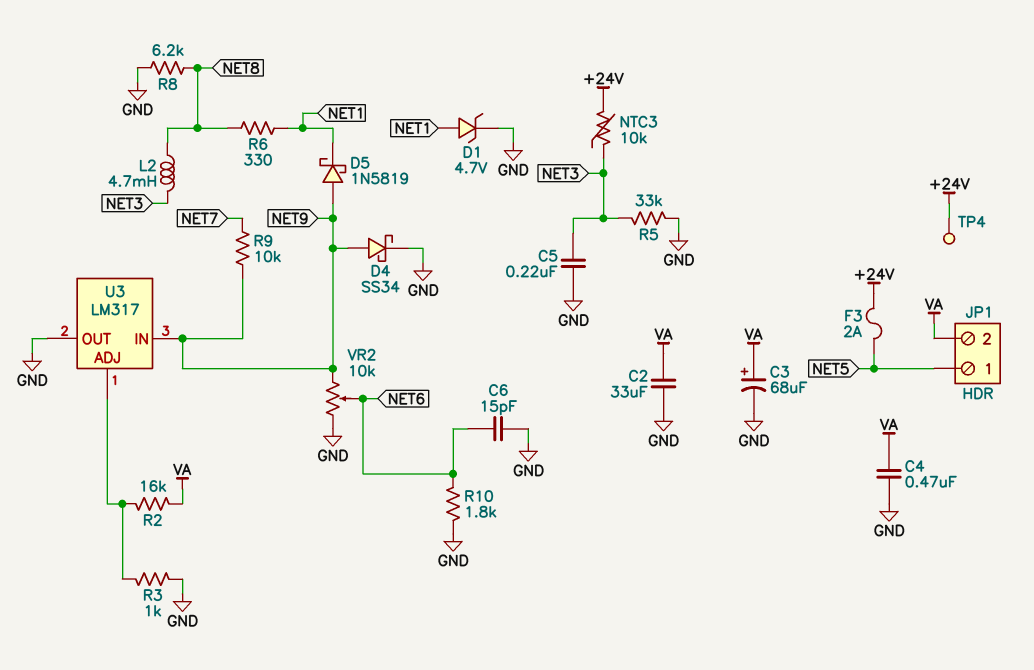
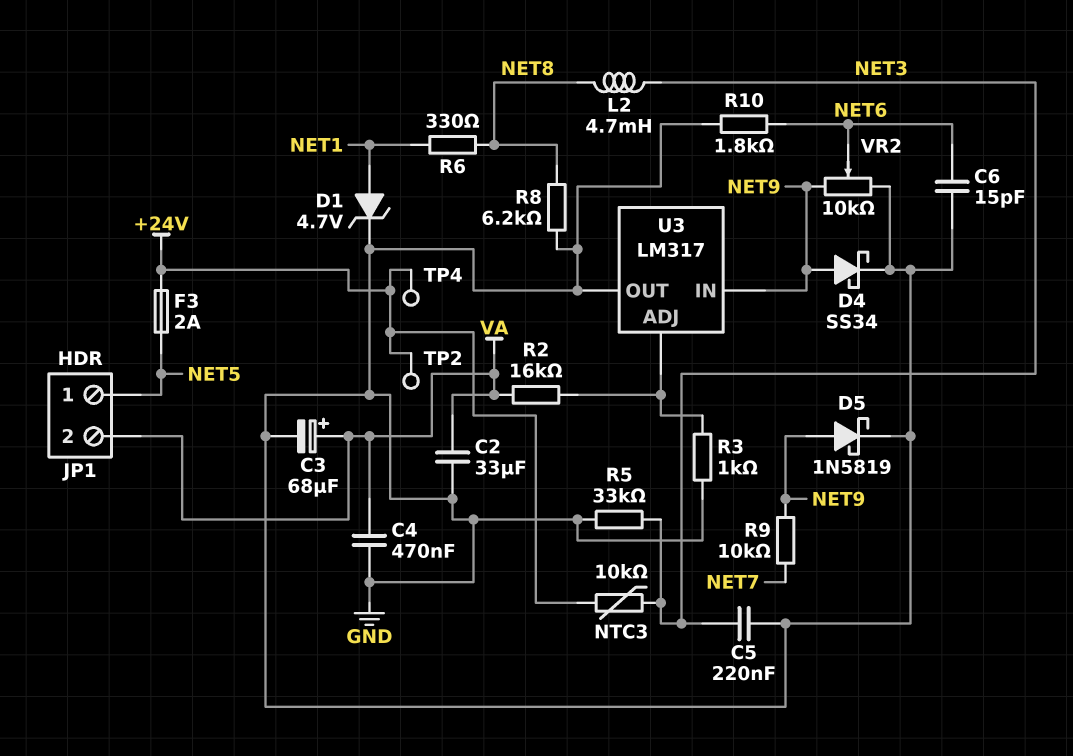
D5: schottky 1N5819 (A NET9, K NET1) -> schottky 1N5819 (A NET9, K GND)
TP2: none -> test point (+24V)

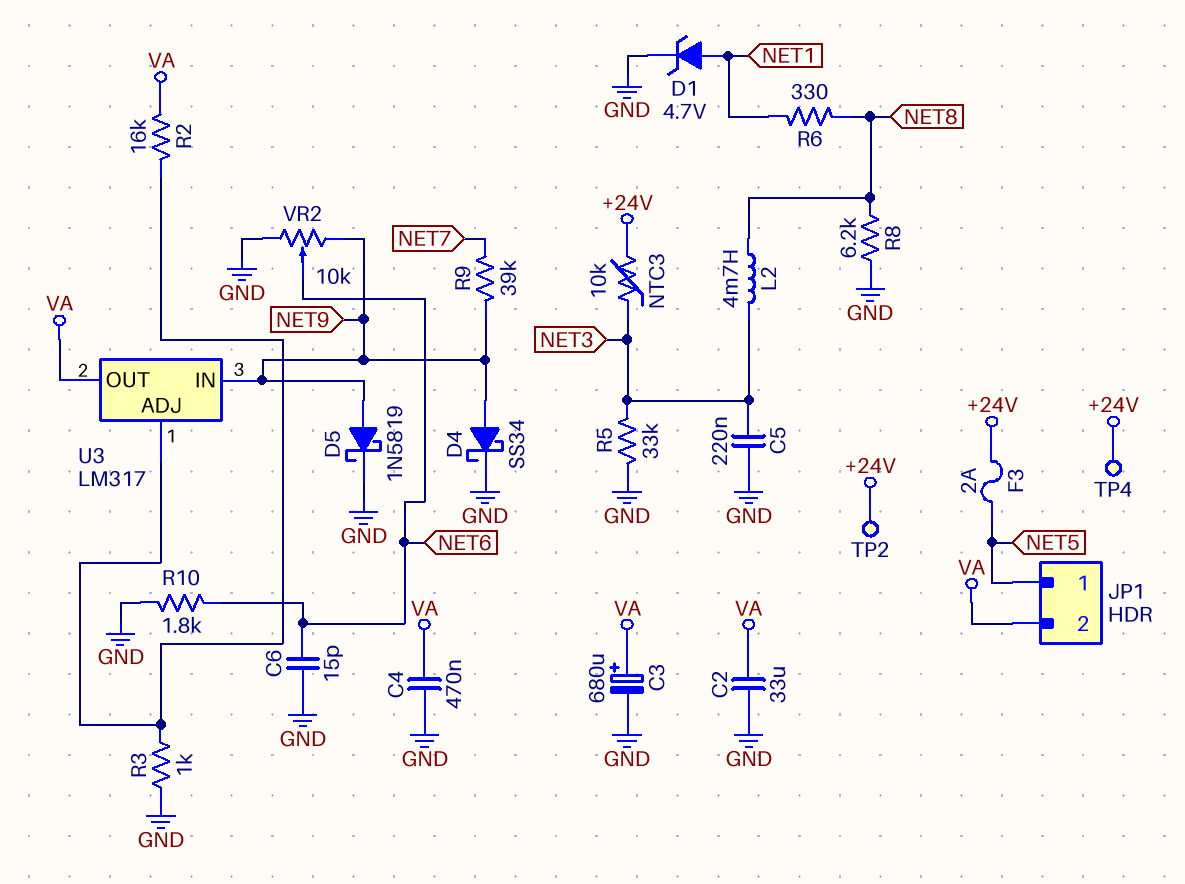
C3: 68uF (plus VA, minus GND) -> 680uF (plus VA, minus GND)
R9: 10k (NET7, NET9) -> 39k (NET7, NET9)
U3 pin OUT: GND -> VA

